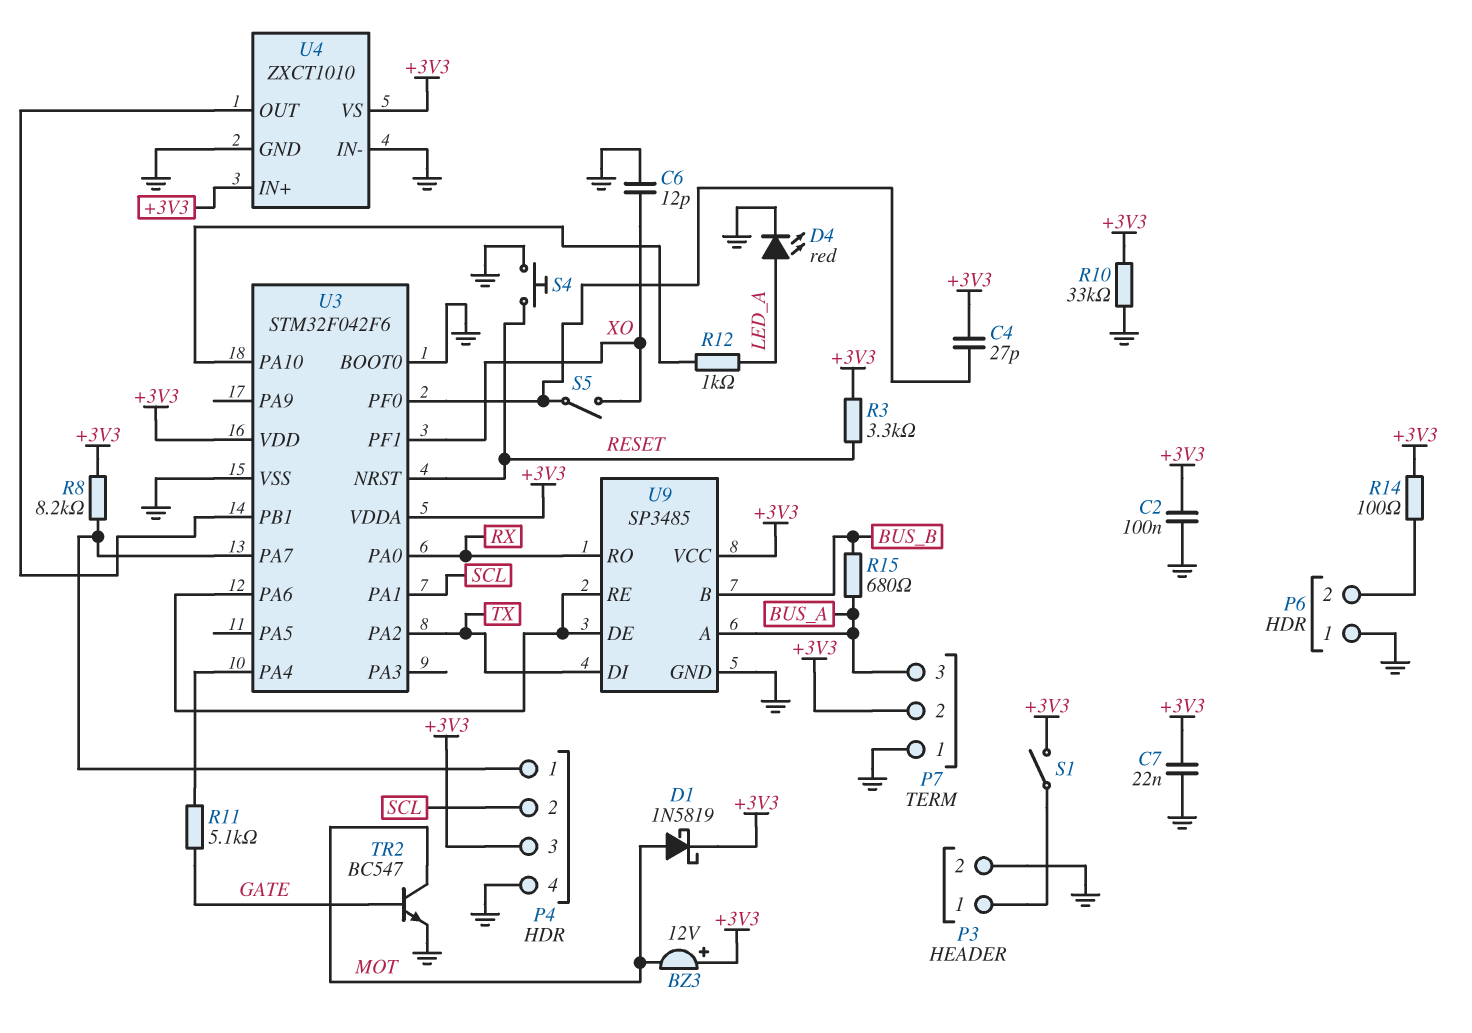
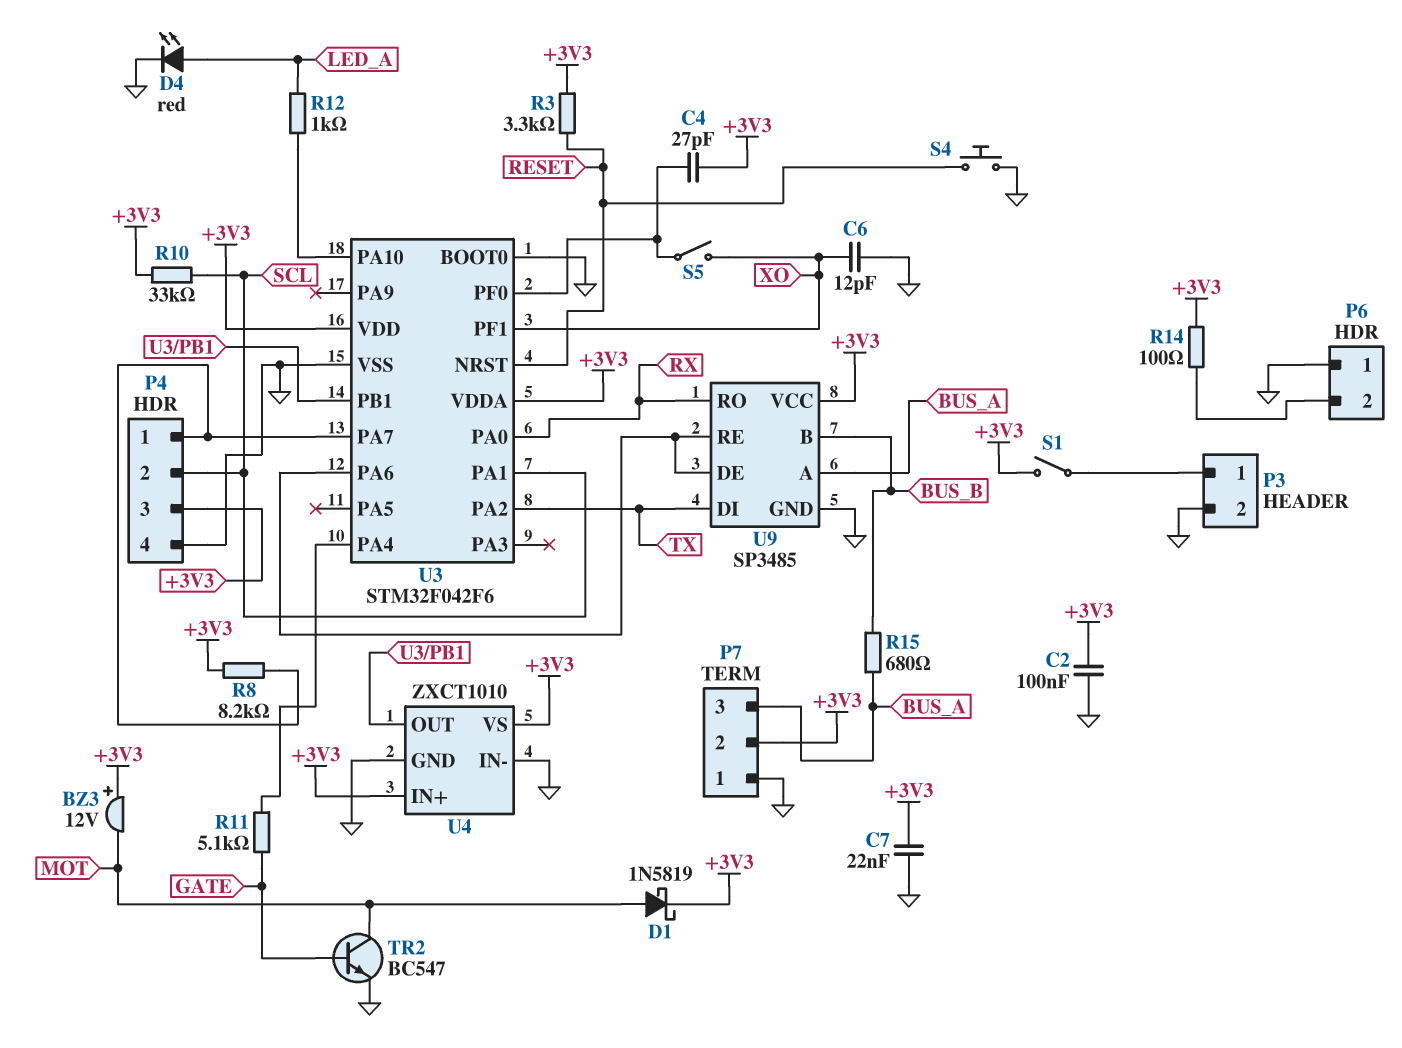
R10: 33k (+3V3, GND) -> 33k (+3V3, SCL)

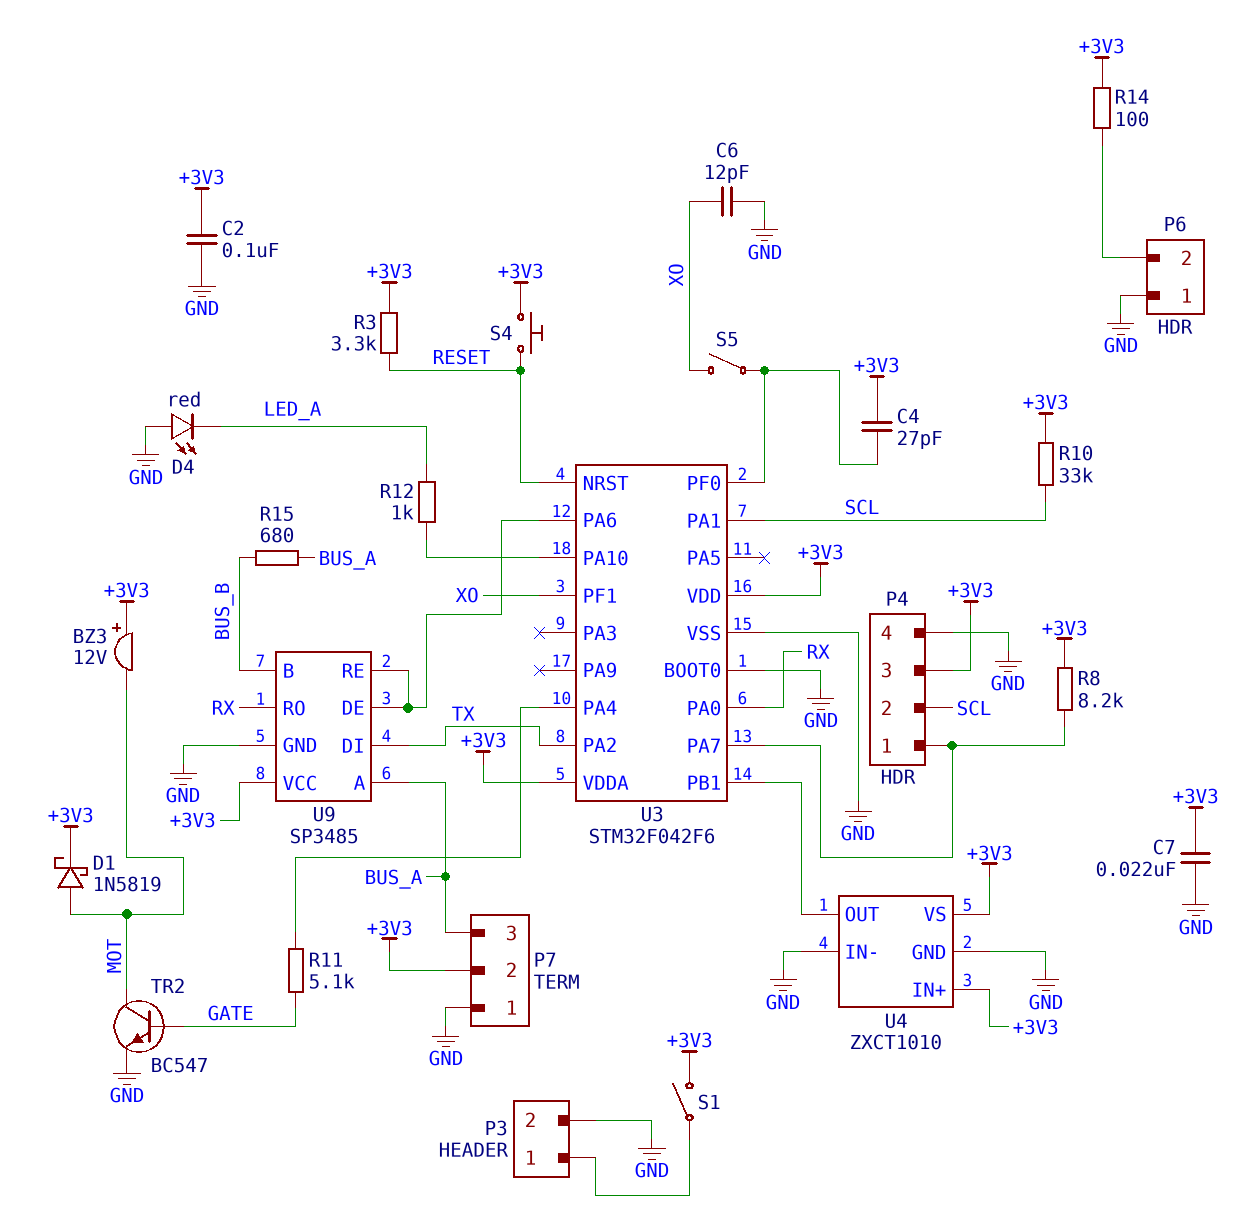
D4: LED red (A LED_A, K GND) -> LED red (A GND, K LED_A)
S4: button (GND, RESET) -> button (+3V3, RESET)

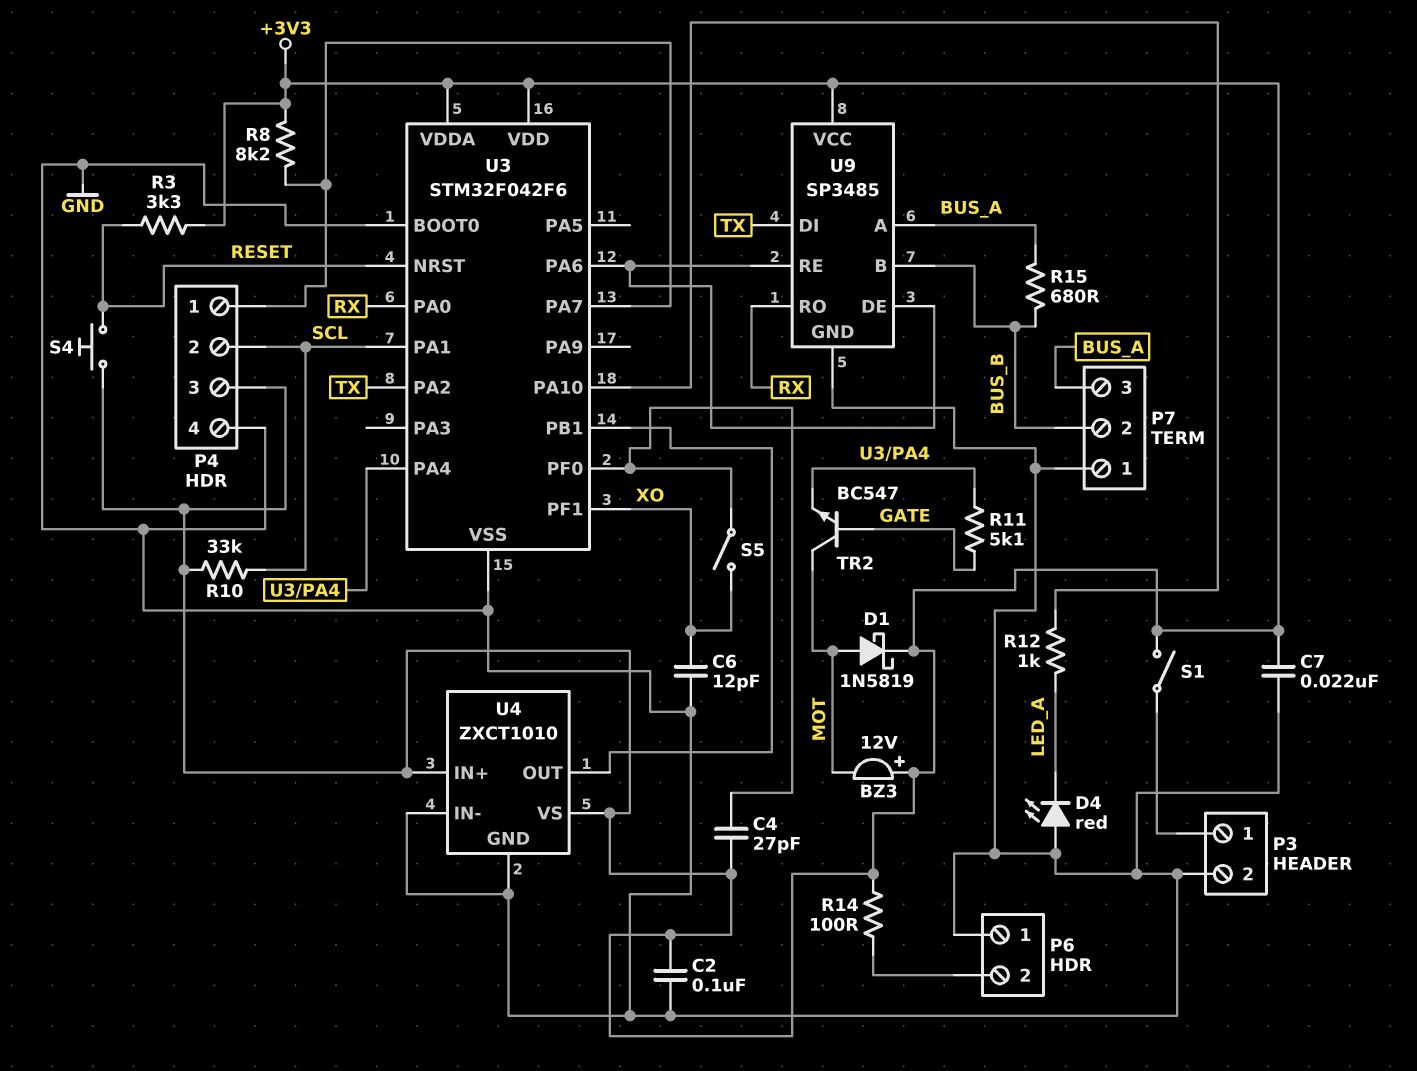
P7 pin 2: +3V3 -> BUS_B
TR2: NPN BC547 (B GATE, C MOT, E GND) -> NPN BC547 (B GATE, C MOT, E U3/PA4)

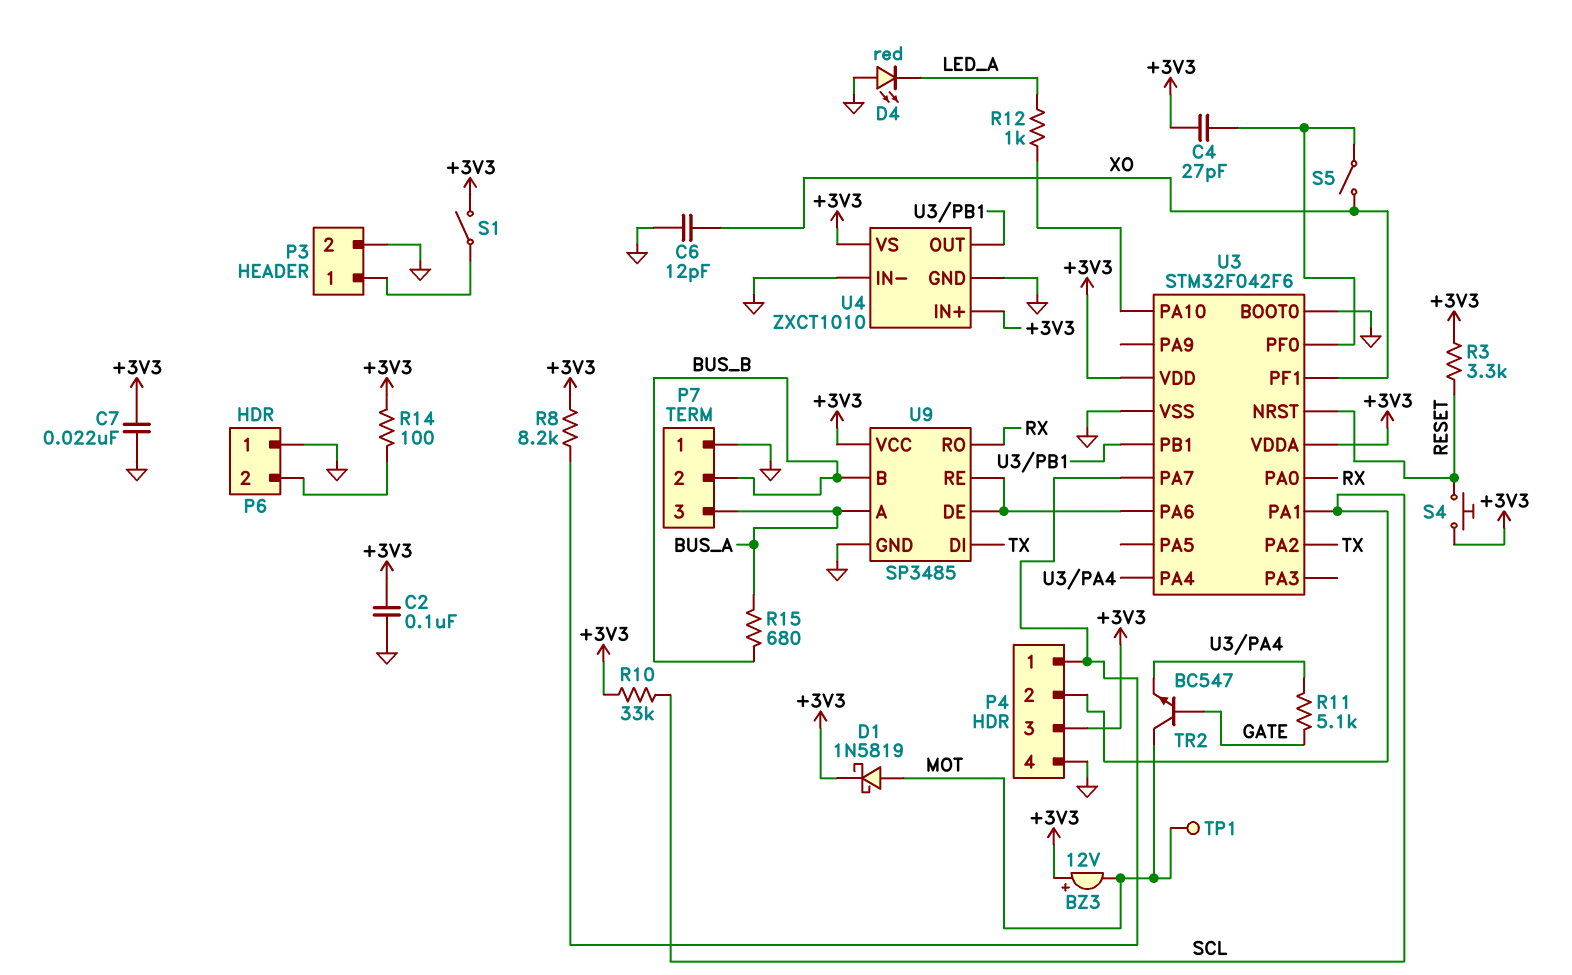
TP1: none -> test point (MOT)

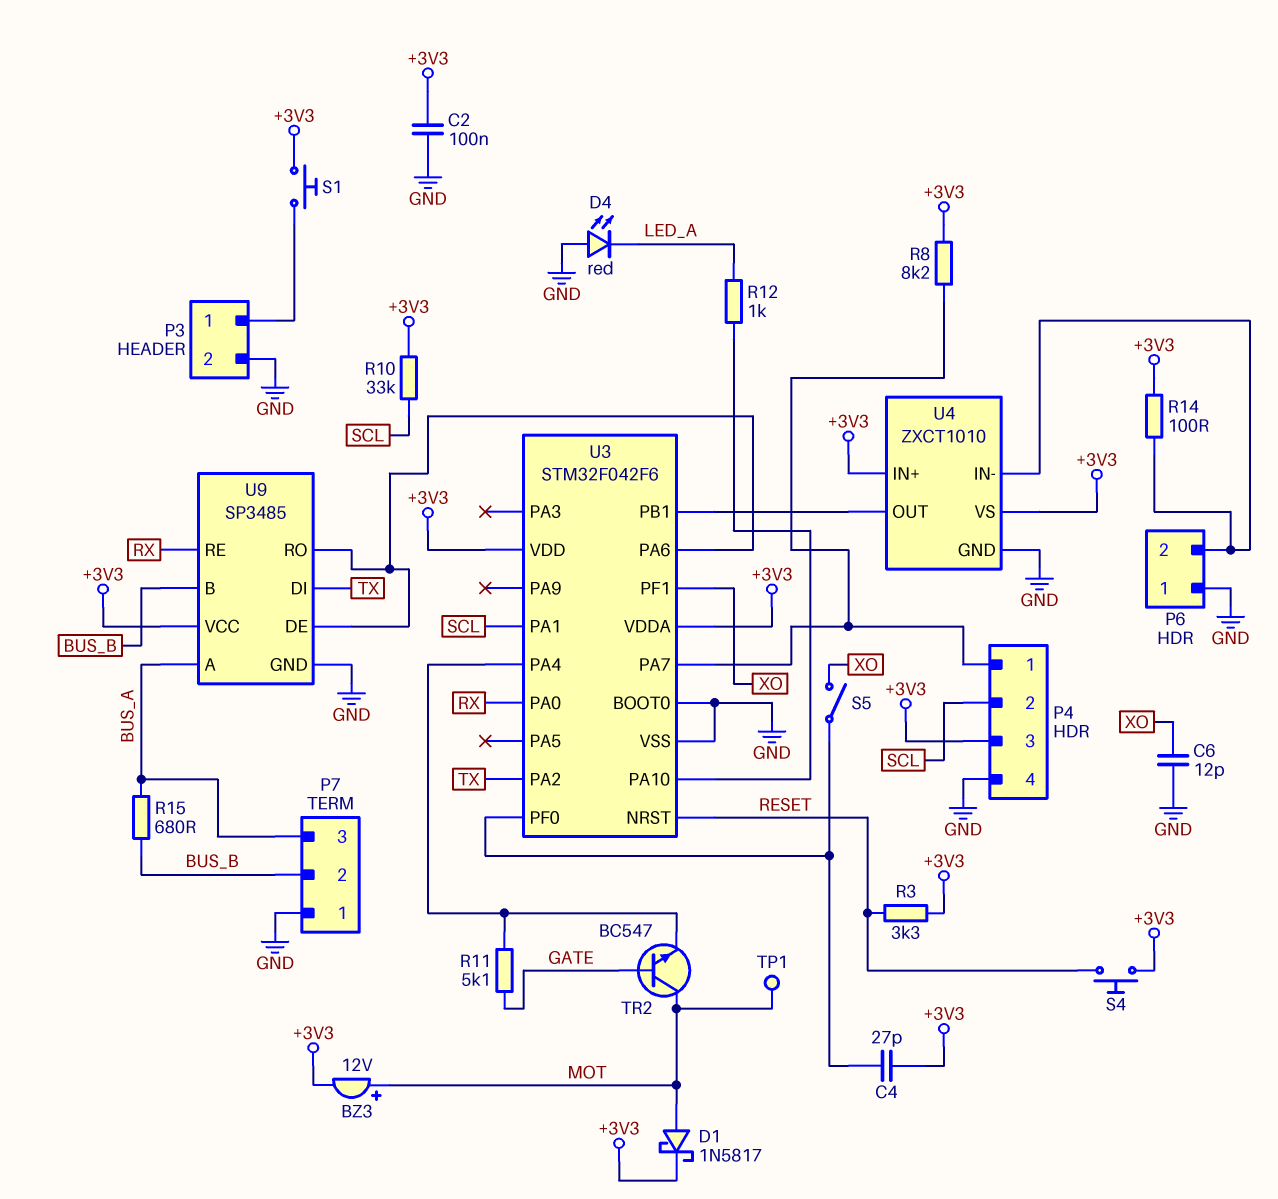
BZ3: buzzer 12V (plus +3V3, minus MOT) -> buzzer 12V (plus MOT, minus +3V3)
C7: 22nF (+3V3, GND) -> none
D1: schottky 1N5819 (A MOT, K +3V3) -> schottky 1N5817 (A MOT, K +3V3)
S1: switch (+3V3, P3/1) -> button (+3V3, P3/1)
U4 pin IN-: GND -> P6/2
U9 pin RE: U3/PA6 -> RX
U9 pin RO: RX -> U3/PA6

